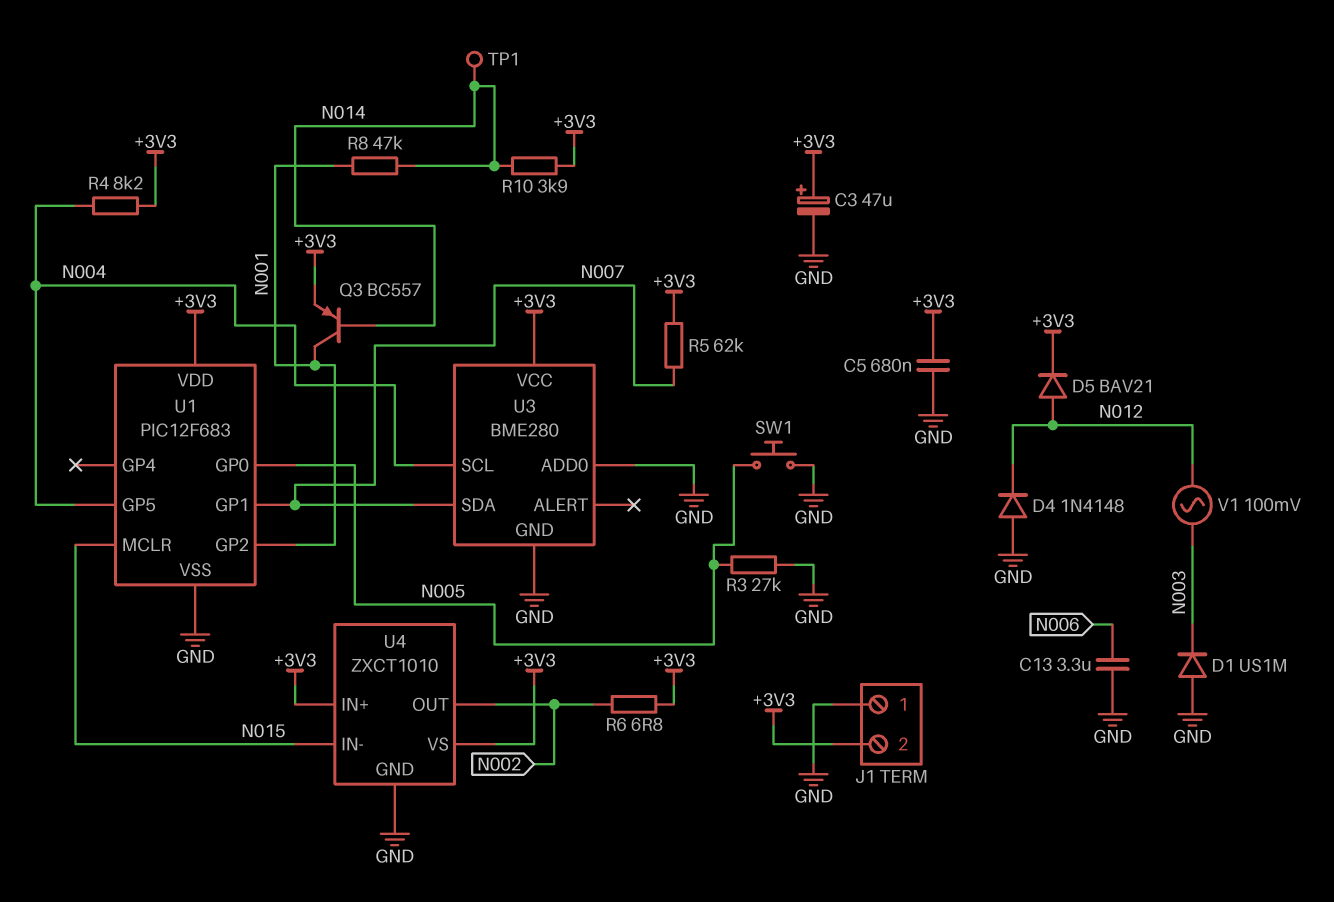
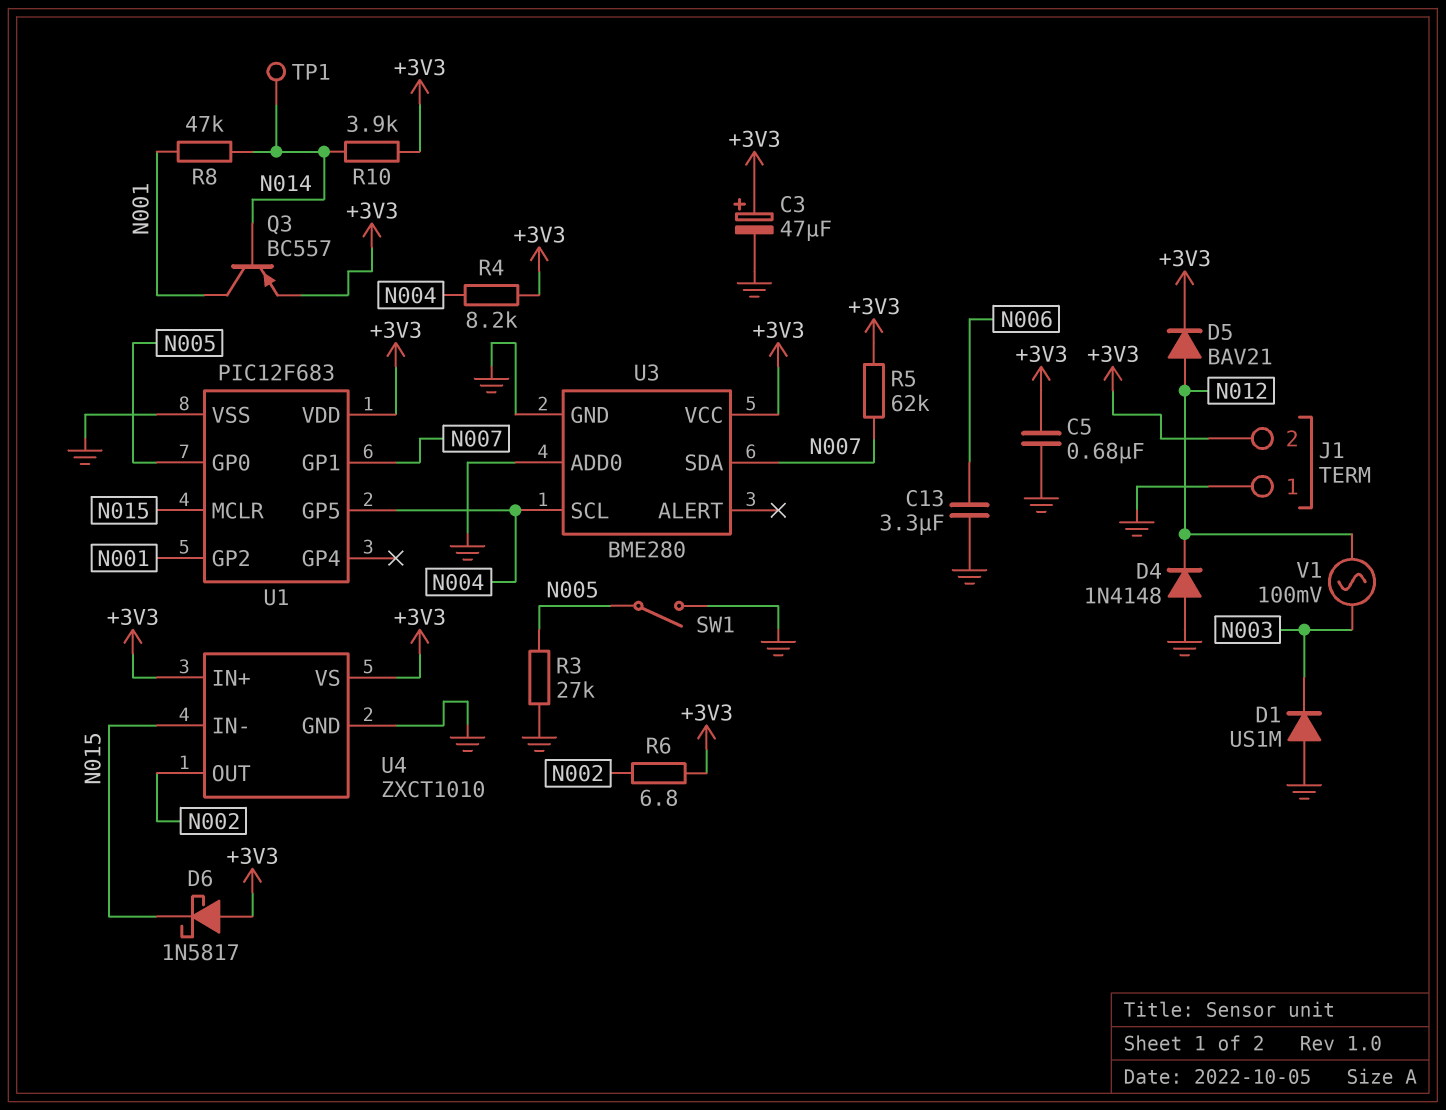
D6: none -> schottky 1N5817 (A +3V3, K N015)
SW1: button (GND, N005) -> switch (GND, N005)

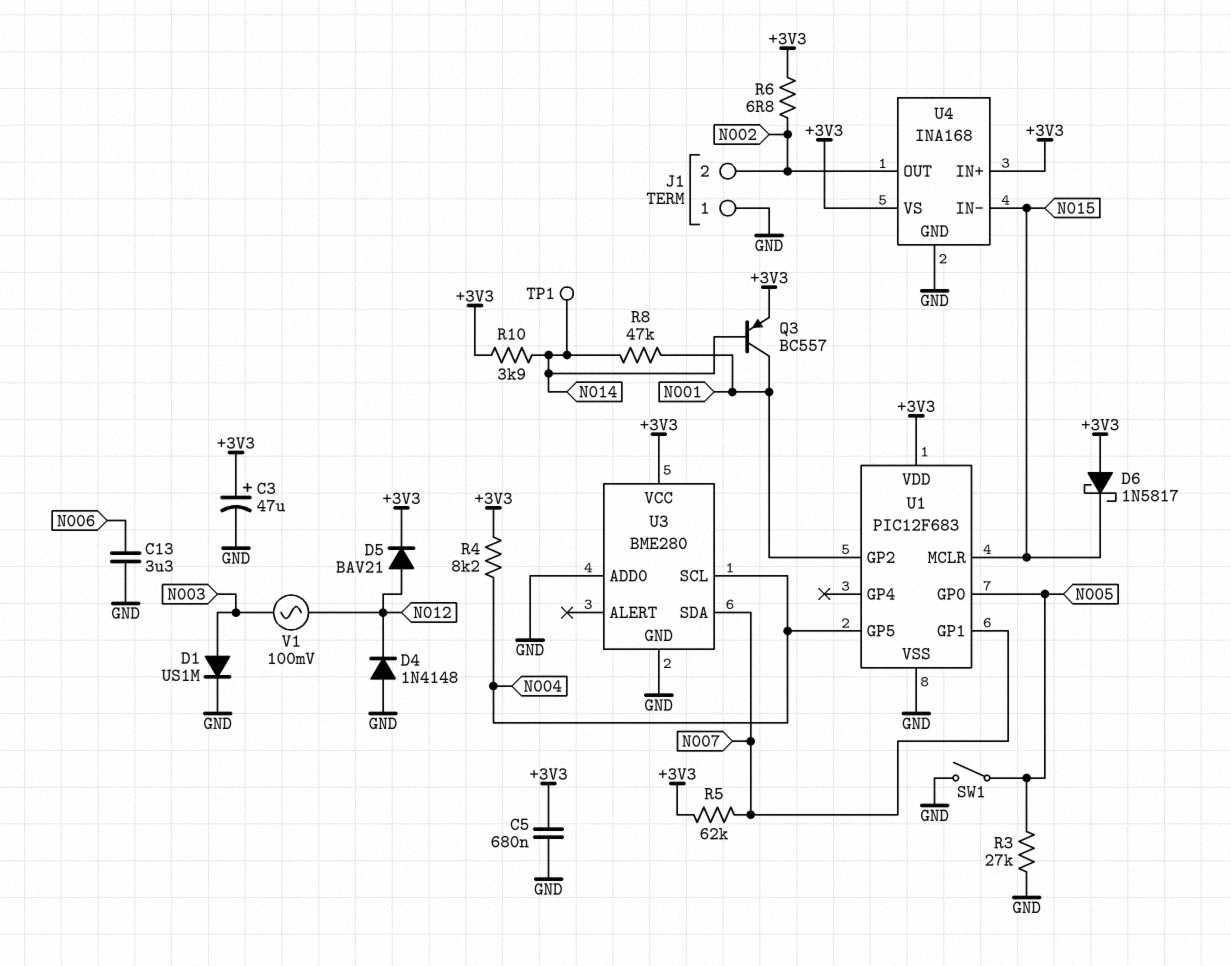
D1: diode US1M (A GND, K N003) -> diode US1M (A N003, K GND)
J1 pin 2: +3V3 -> N002
U4: ZXCT1010 -> INA168

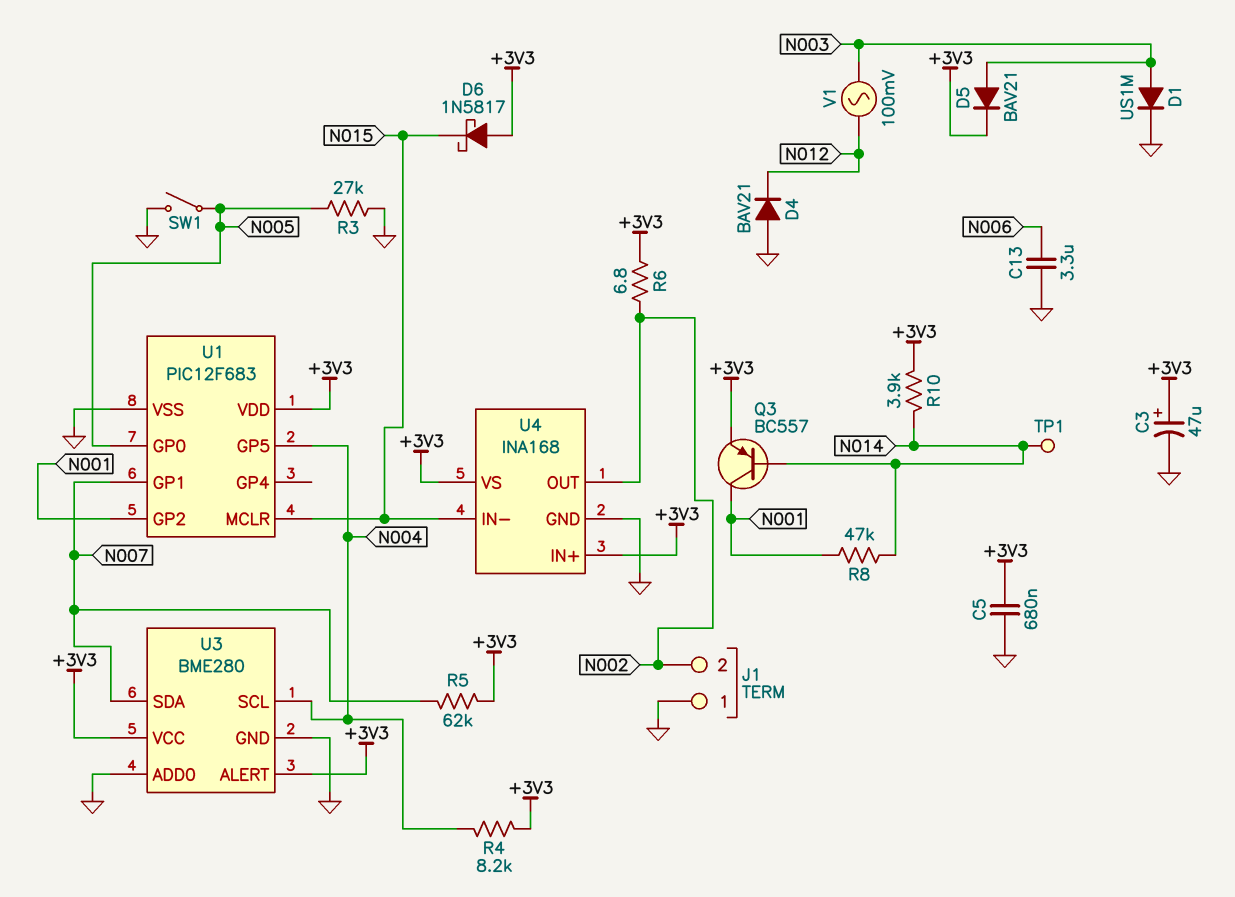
D4: diode 1N4148 (A GND, K N012) -> diode BAV21 (A GND, K N012)
D5: diode BAV21 (A N012, K +3V3) -> diode BAV21 (A N003, K +3V3)
U3 pin ALERT: none -> +3V3

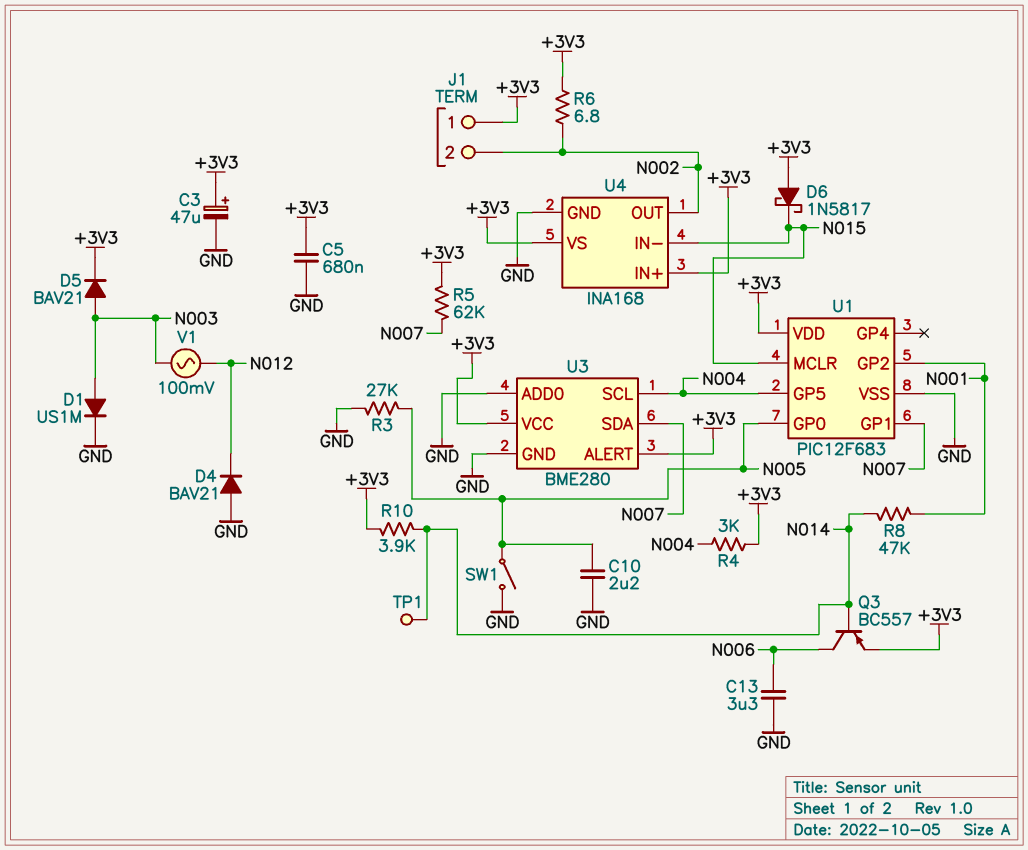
C10: none -> 2.2uF (GND, N005)
J1 pin 1: GND -> +3V3
Q3: PNP BC557 (B N014, C N001, E +3V3) -> PNP BC557 (B N014, C N006, E +3V3)
R4: 8.2k (+3V3, N004) -> 3k (+3V3, N004)

